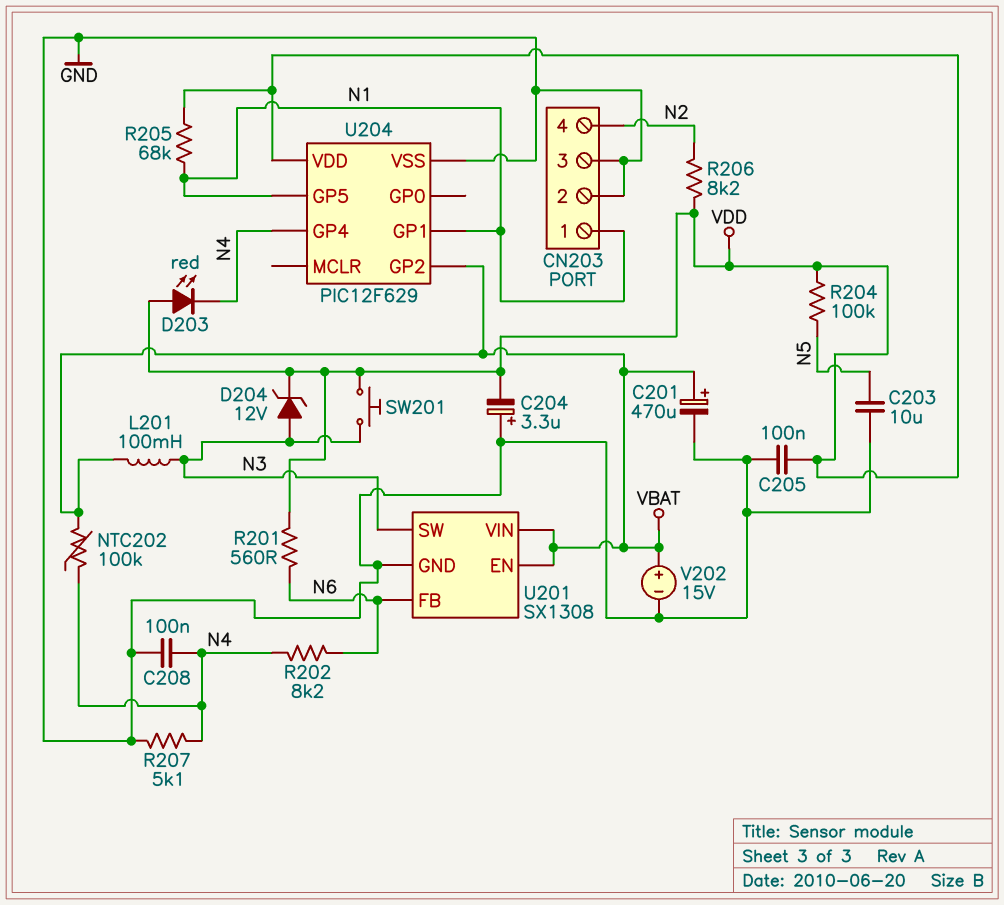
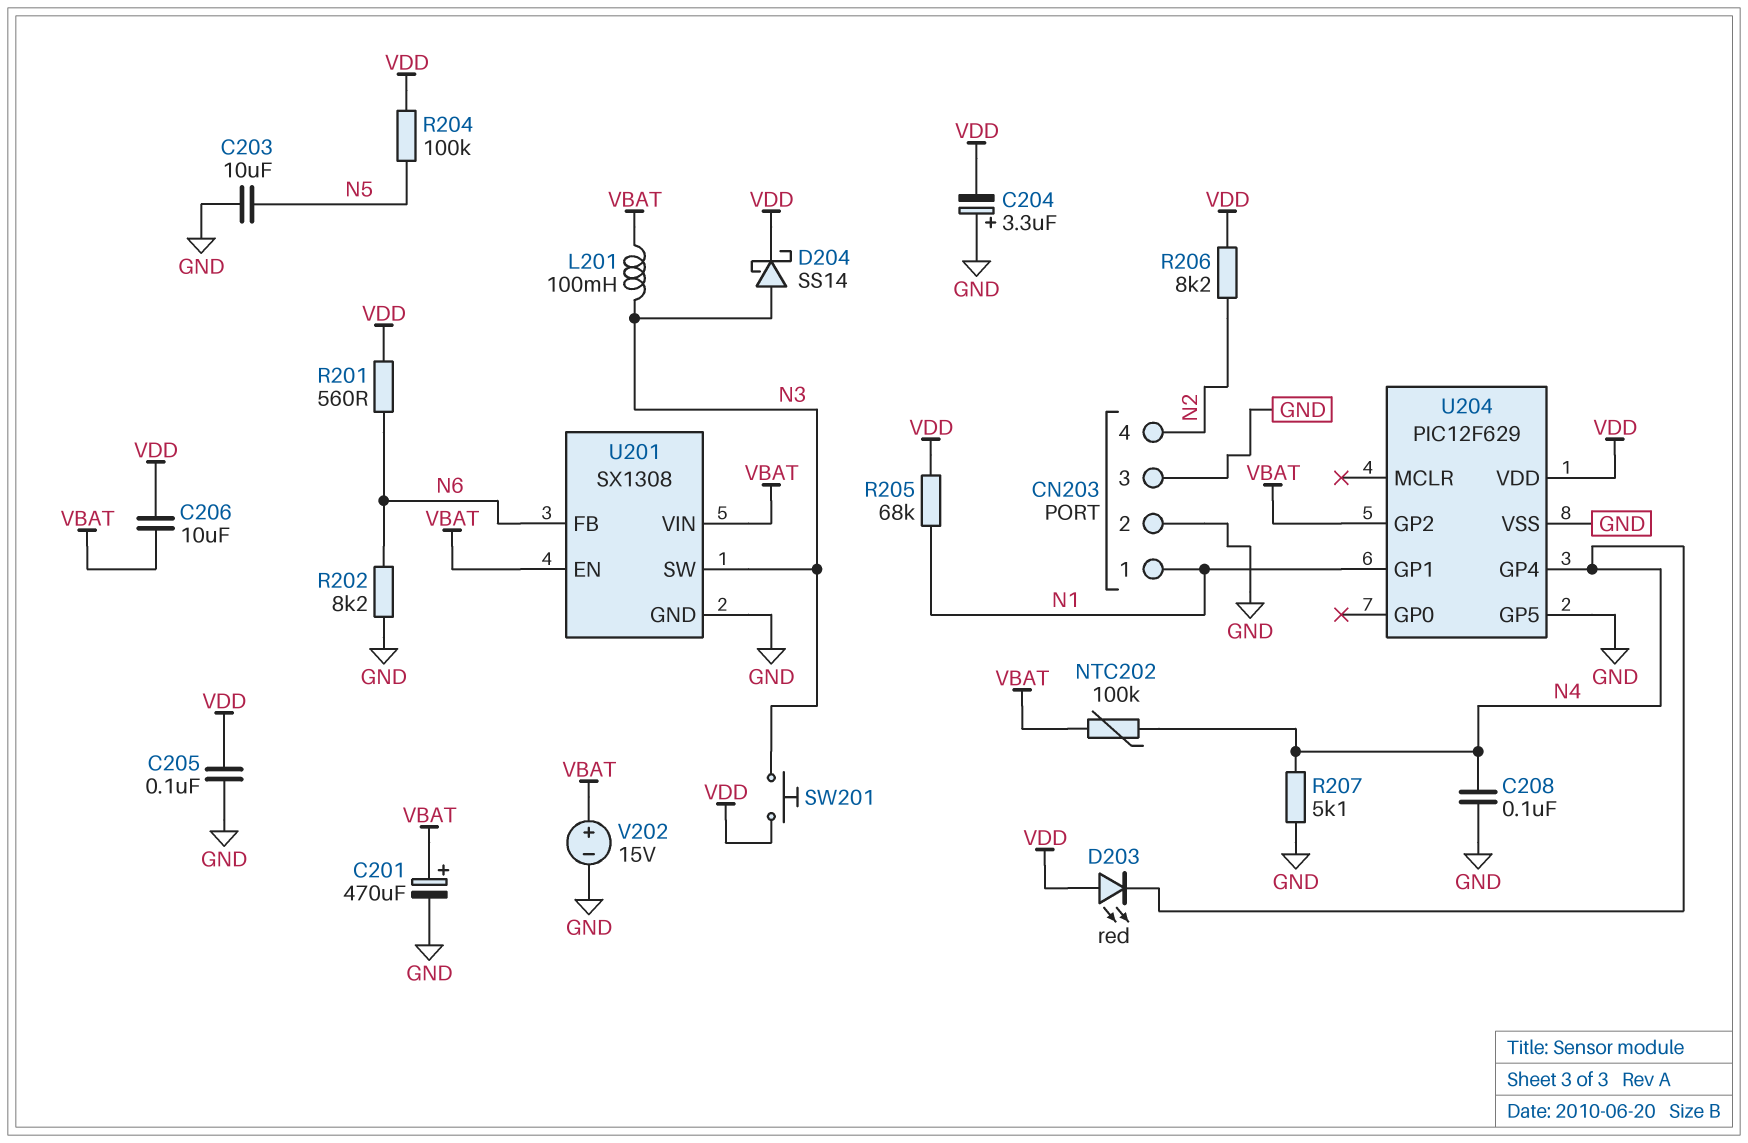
C206: none -> 10uF (VBAT, VDD)
D204: zener 12V (A N3, K VDD) -> schottky SS14 (A N3, K VDD)
R202: 8.2k (N4, N6) -> 8.2k (GND, N6)
U204 pin GP5: N1 -> GND

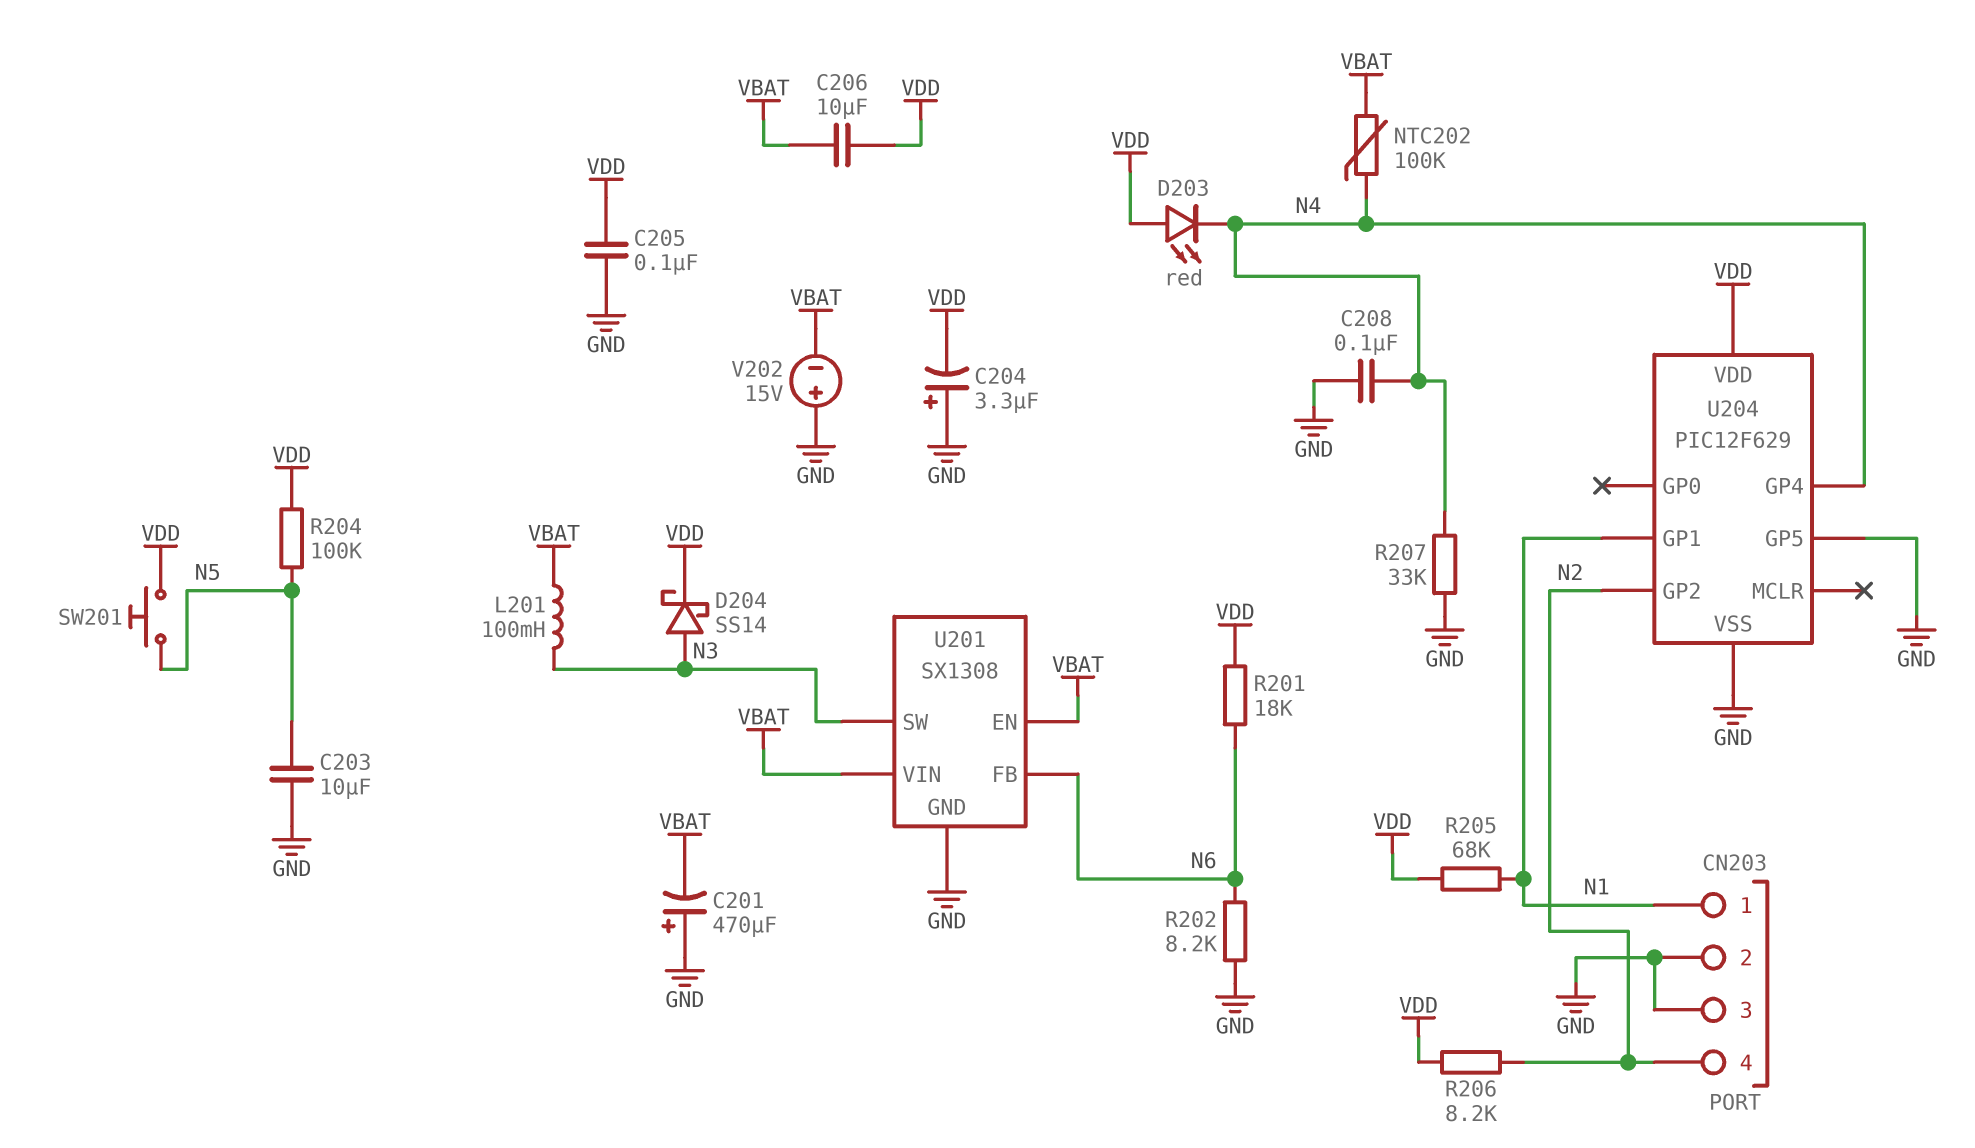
C201: 470uF (plus VBAT, minus GND) -> 470uF (plus GND, minus VBAT)
R201: 560 (N6, VDD) -> 18k (N6, VDD)
R207: 5.1k (GND, N4) -> 33k (GND, N4)
SW201: button (N3, VDD) -> button (N5, VDD)
U204 pin GP2: VBAT -> N2
V202: 15V (plus VBAT, minus GND) -> 15V (plus GND, minus VBAT)

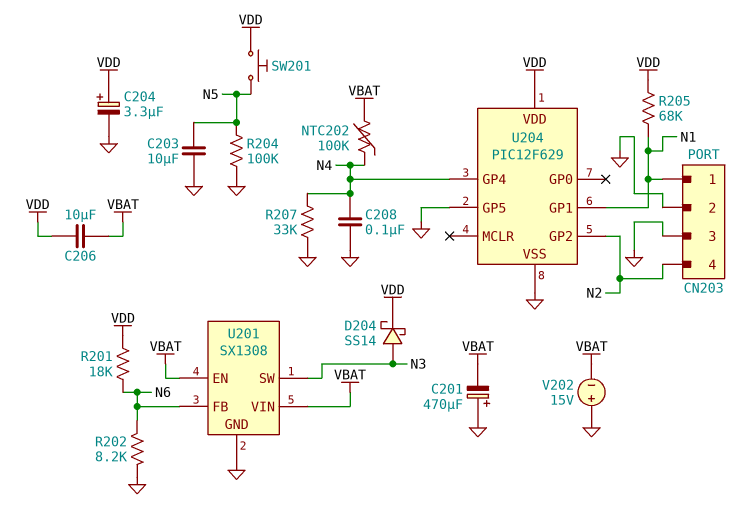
C204: 3.3uF (plus GND, minus VDD) -> 3.3uF (plus VDD, minus GND)
C205: 100nF (GND, VDD) -> none
D203: LED red (A VDD, K N4) -> none
L201: 100mH (N3, VBAT) -> none
R204: 100k (N5, VDD) -> 100k (GND, N5)
R206: 8.2k (N2, VDD) -> none

